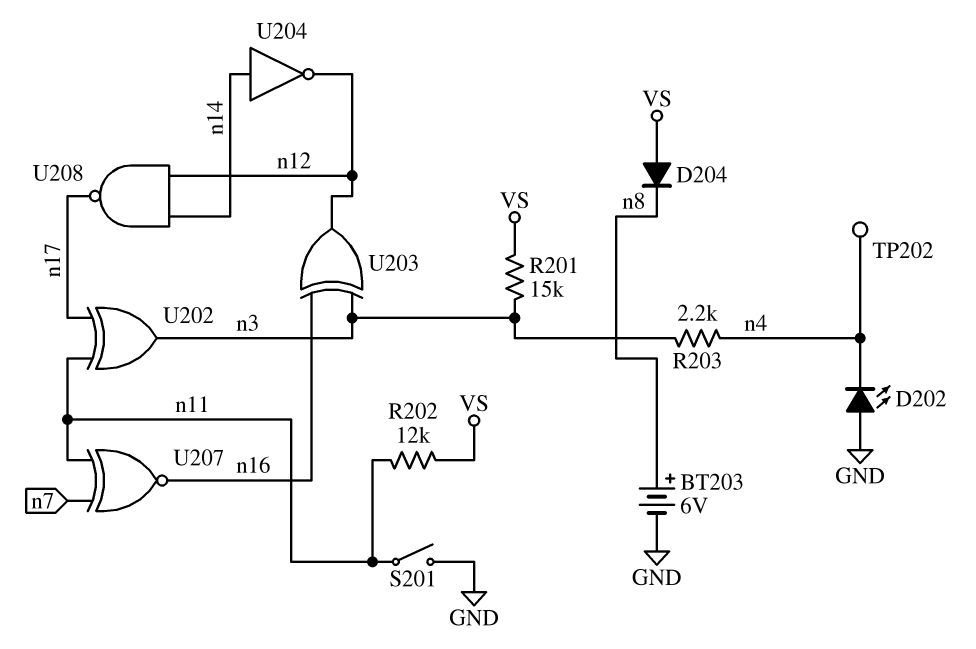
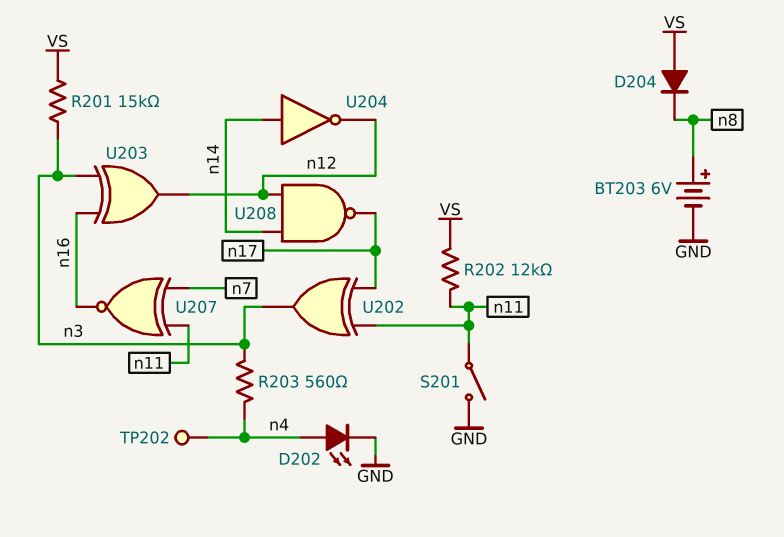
D202: LED (A GND, K n4) -> LED (A n4, K GND)
R203: 2.2k (n3, n4) -> 560 (n3, n4)

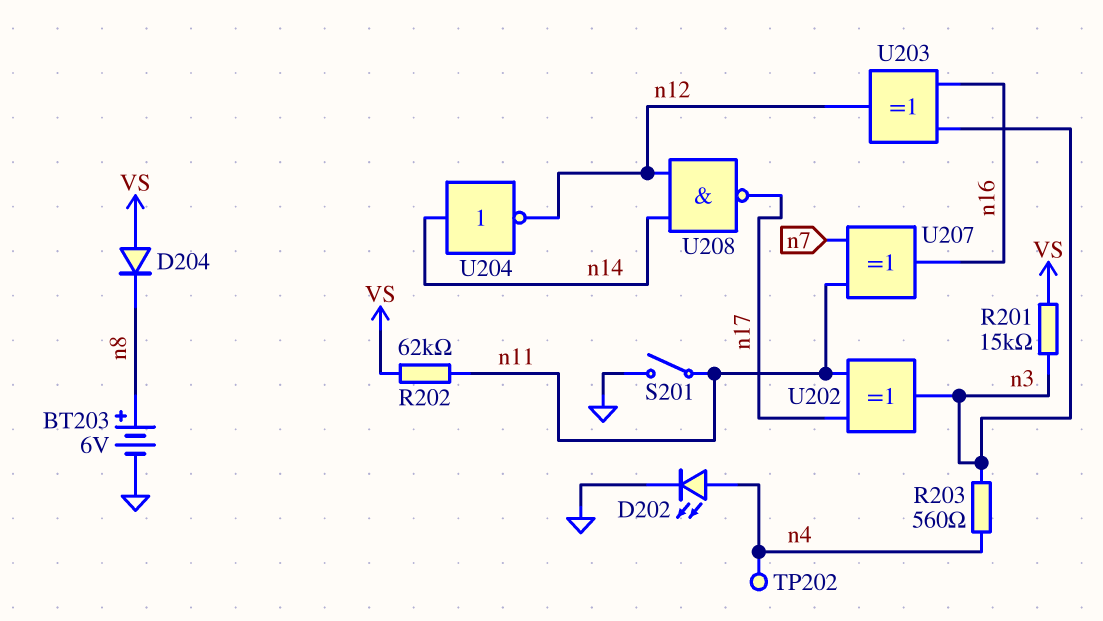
R202: 12k (VS, n11) -> 62k (VS, n11)
U207: XNOR (in n7, in n11, out n16) -> XOR (in n7, in n11, out n16)

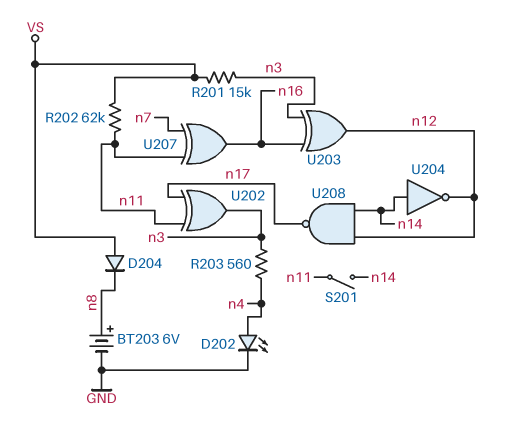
S201: switch (GND, n11) -> switch (n11, n14)
TP202: test point (n4) -> none

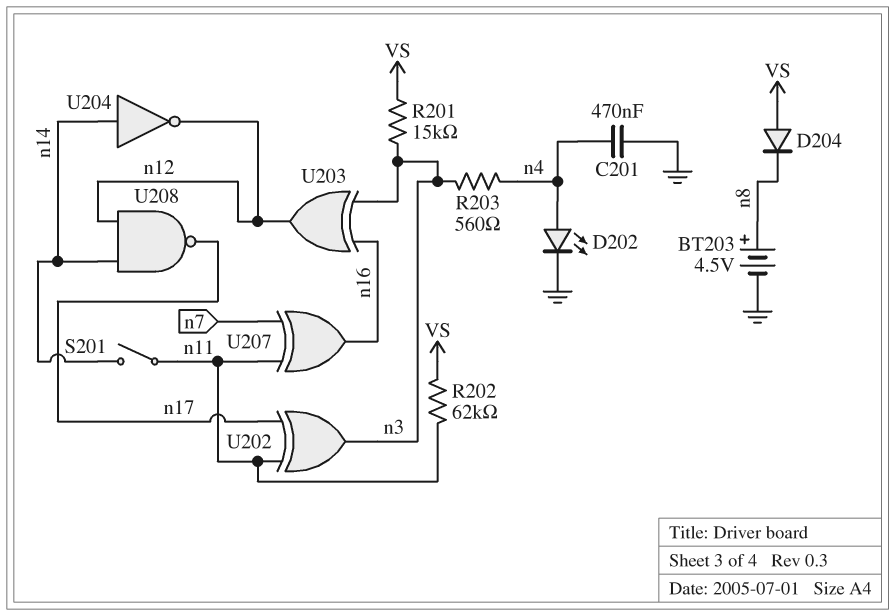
BT203: 6V (plus n8, minus GND) -> 4.5V (plus n8, minus GND)
C201: none -> 470nF (GND, n4)

